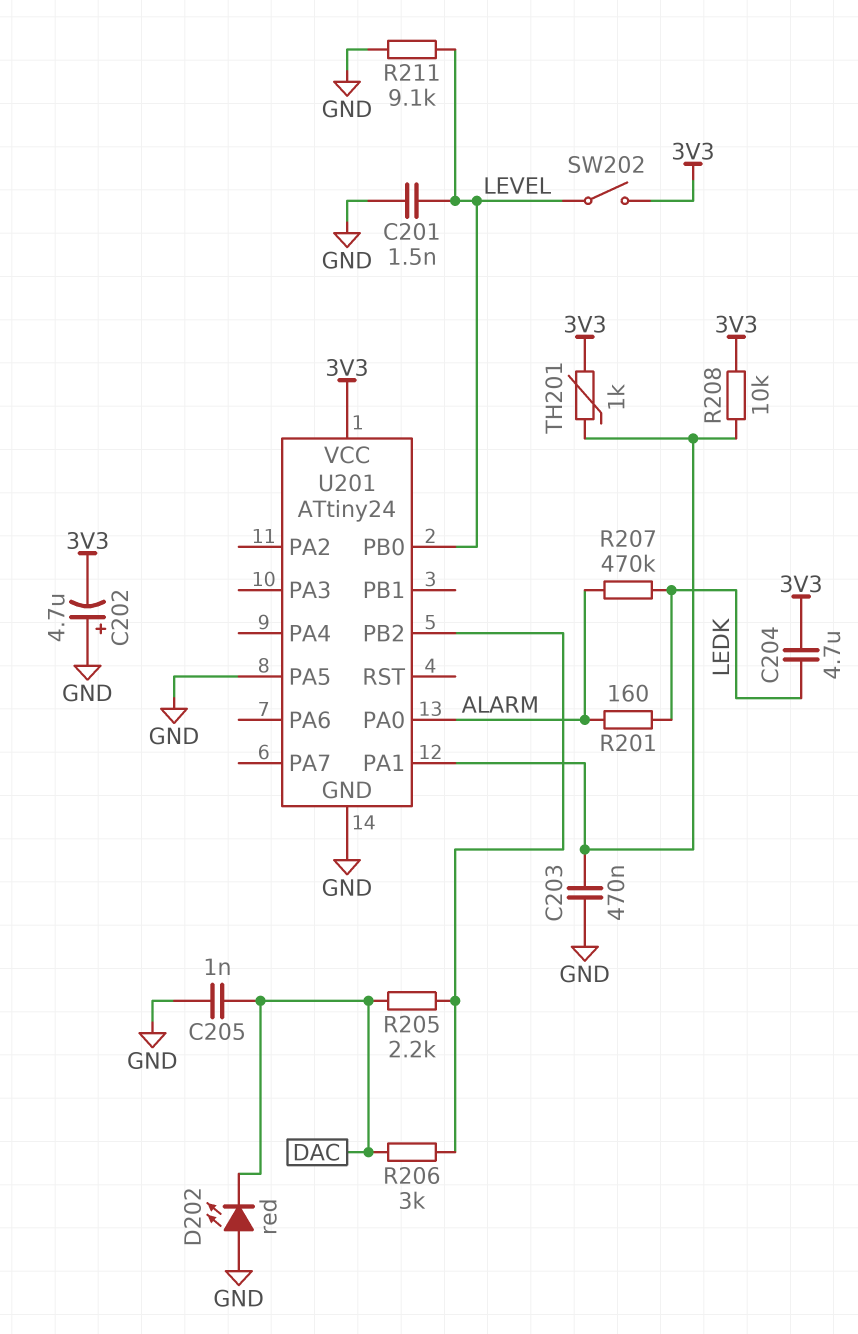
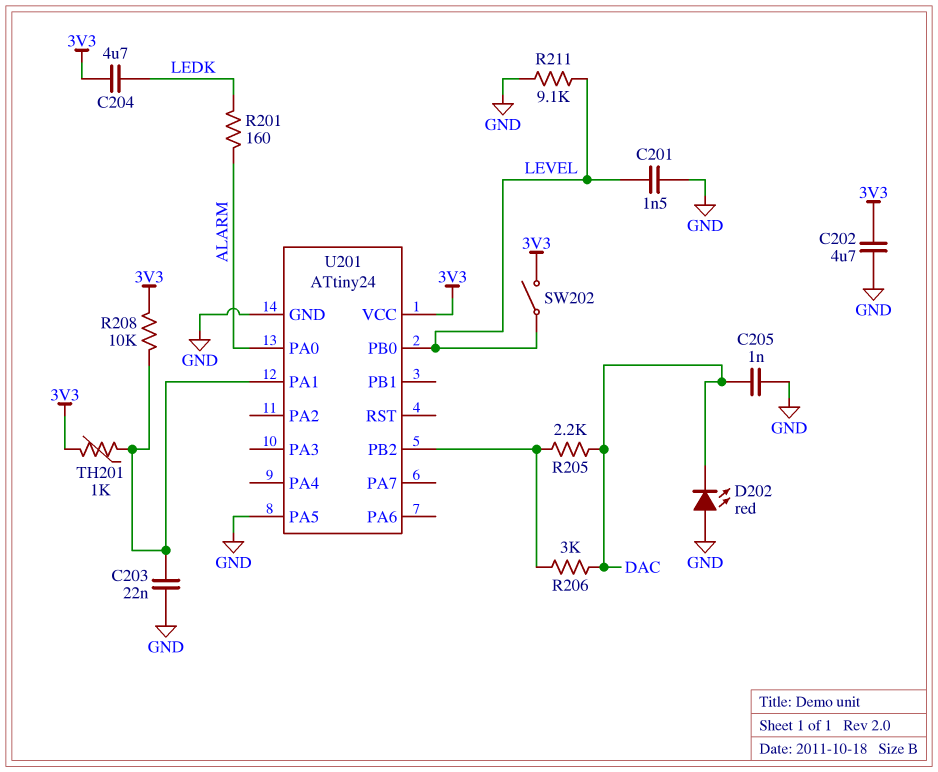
C202: 4.7uF (plus GND, minus 3V3) -> 4.7uF (3V3, GND)
C203: 470nF (GND, U201/PA1) -> 22nF (GND, U201/PA1)
R207: 470k (ALARM, LEDK) -> none

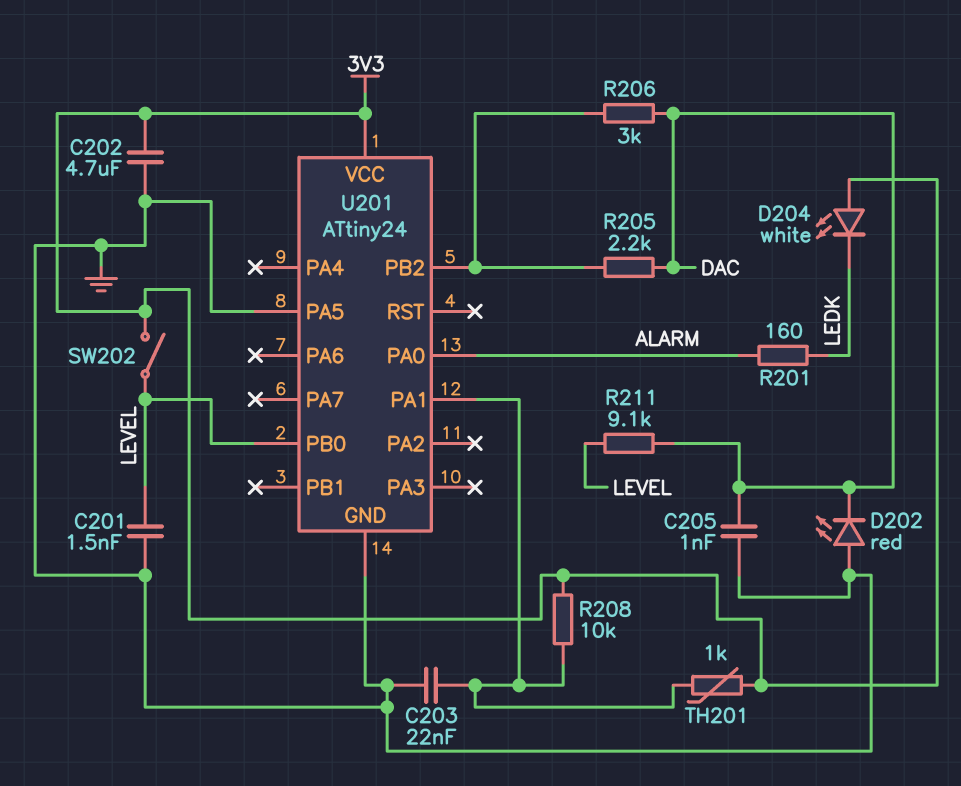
C204: 4.7uF (3V3, LEDK) -> none
D204: none -> LED white (A 3V3, K LEDK)
R211: 9.1k (GND, LEVEL) -> 9.1k (DAC, LEVEL)

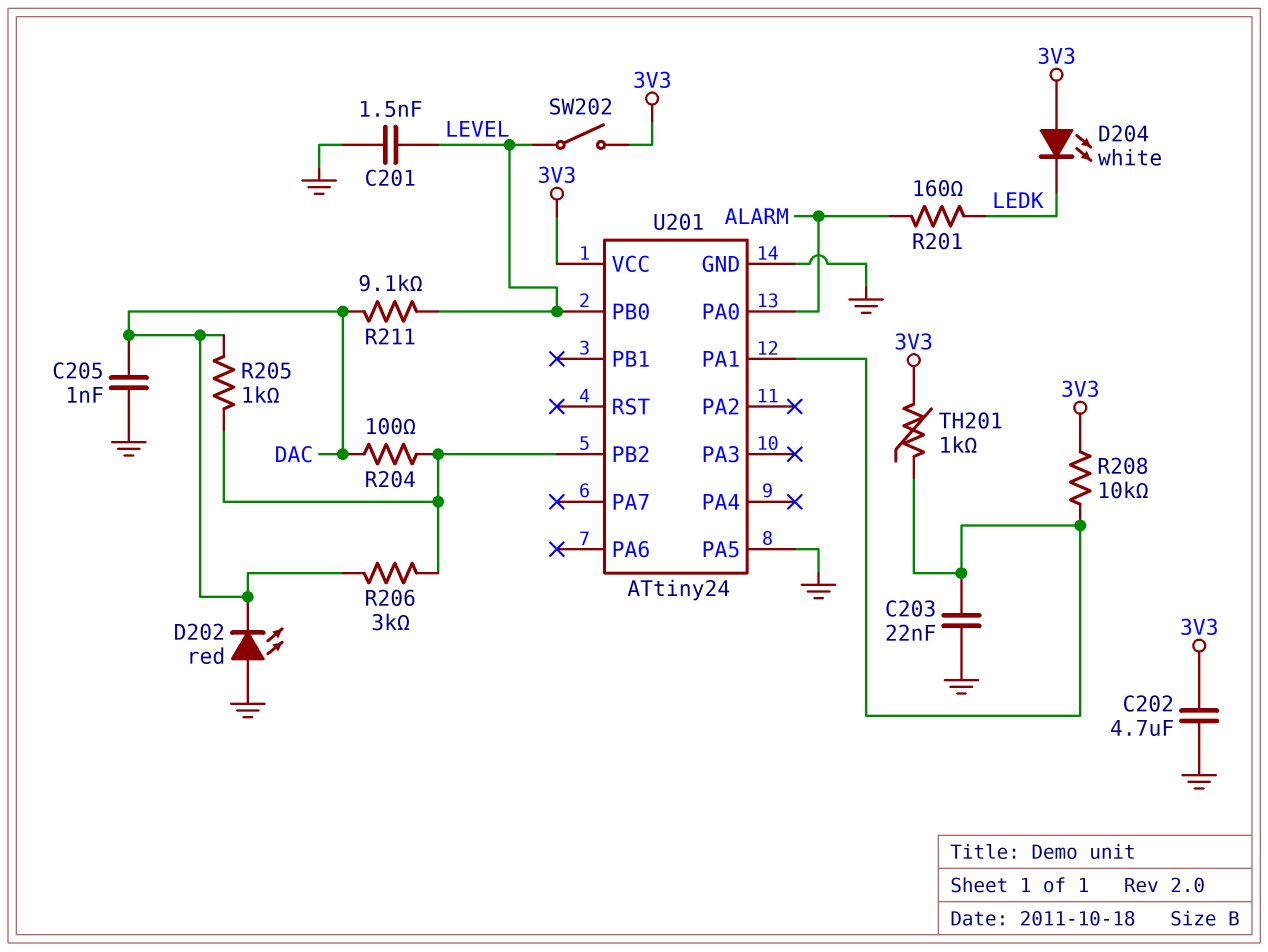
R204: none -> 100 (DAC, U201/PB2)
R205: 2.2k (DAC, U201/PB2) -> 1k (DAC, U201/PB2)

